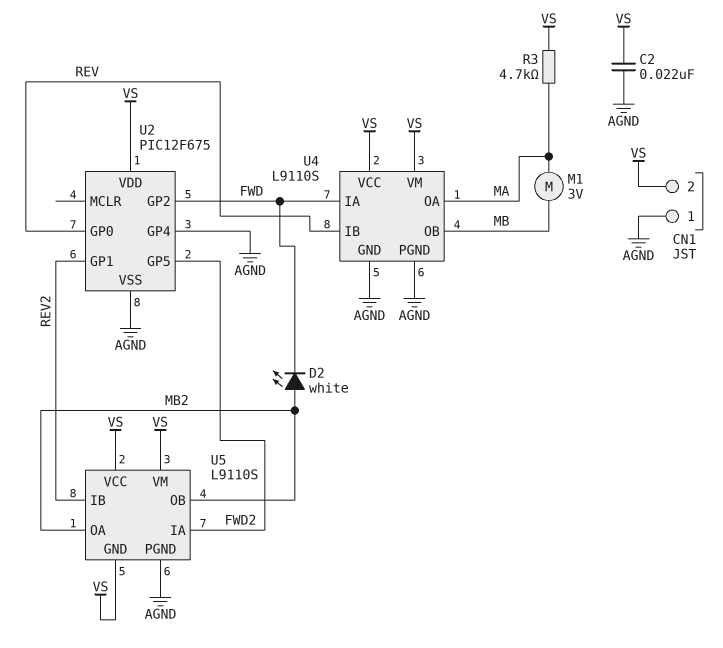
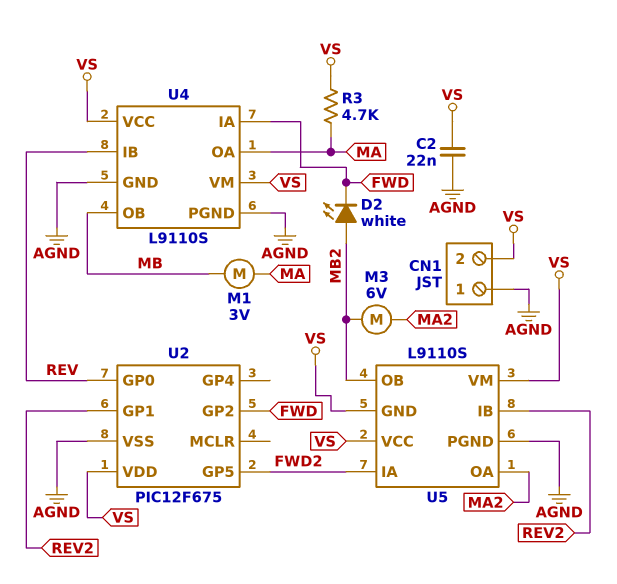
M3: none -> motor 6V (MA2, MB2)
U2 pin GP4: AGND -> none
U5 pin OA: MB2 -> MA2

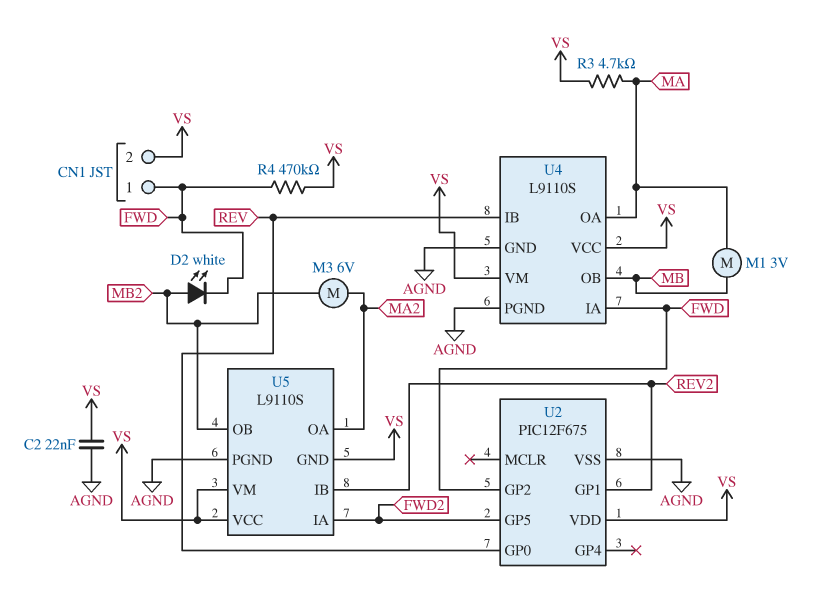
CN1 pin 1: AGND -> FWD
R4: none -> 470k (FWD, VS)

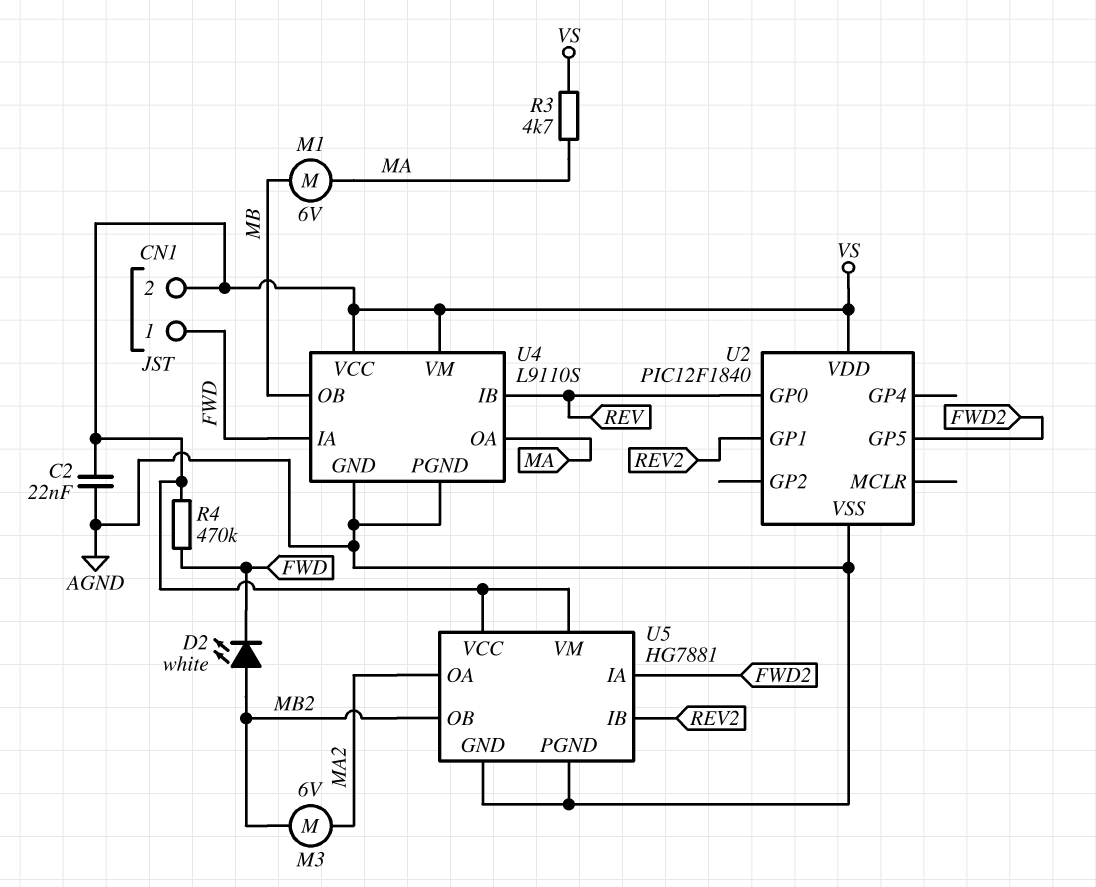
M1: motor 3V (MA, MB) -> motor 6V (MA, MB)
U2: PIC12F675 -> PIC12F1840
U2 pin GP2: FWD -> none
U5: L9110S -> HG7881
U5 pin GND: VS -> AGND

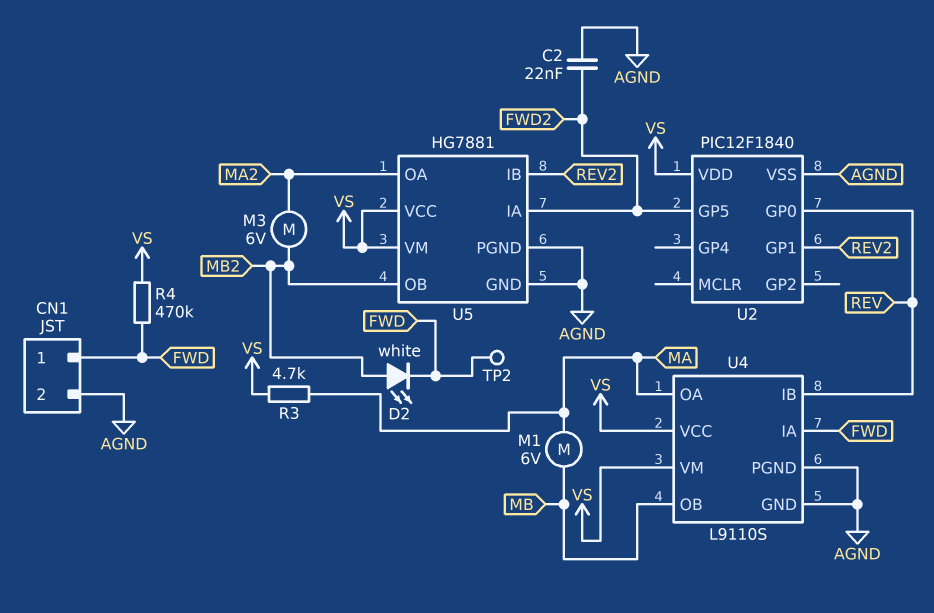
C2: 22nF (AGND, VS) -> 22nF (AGND, FWD2)
CN1 pin 2: VS -> AGND
TP2: none -> test point (FWD)

